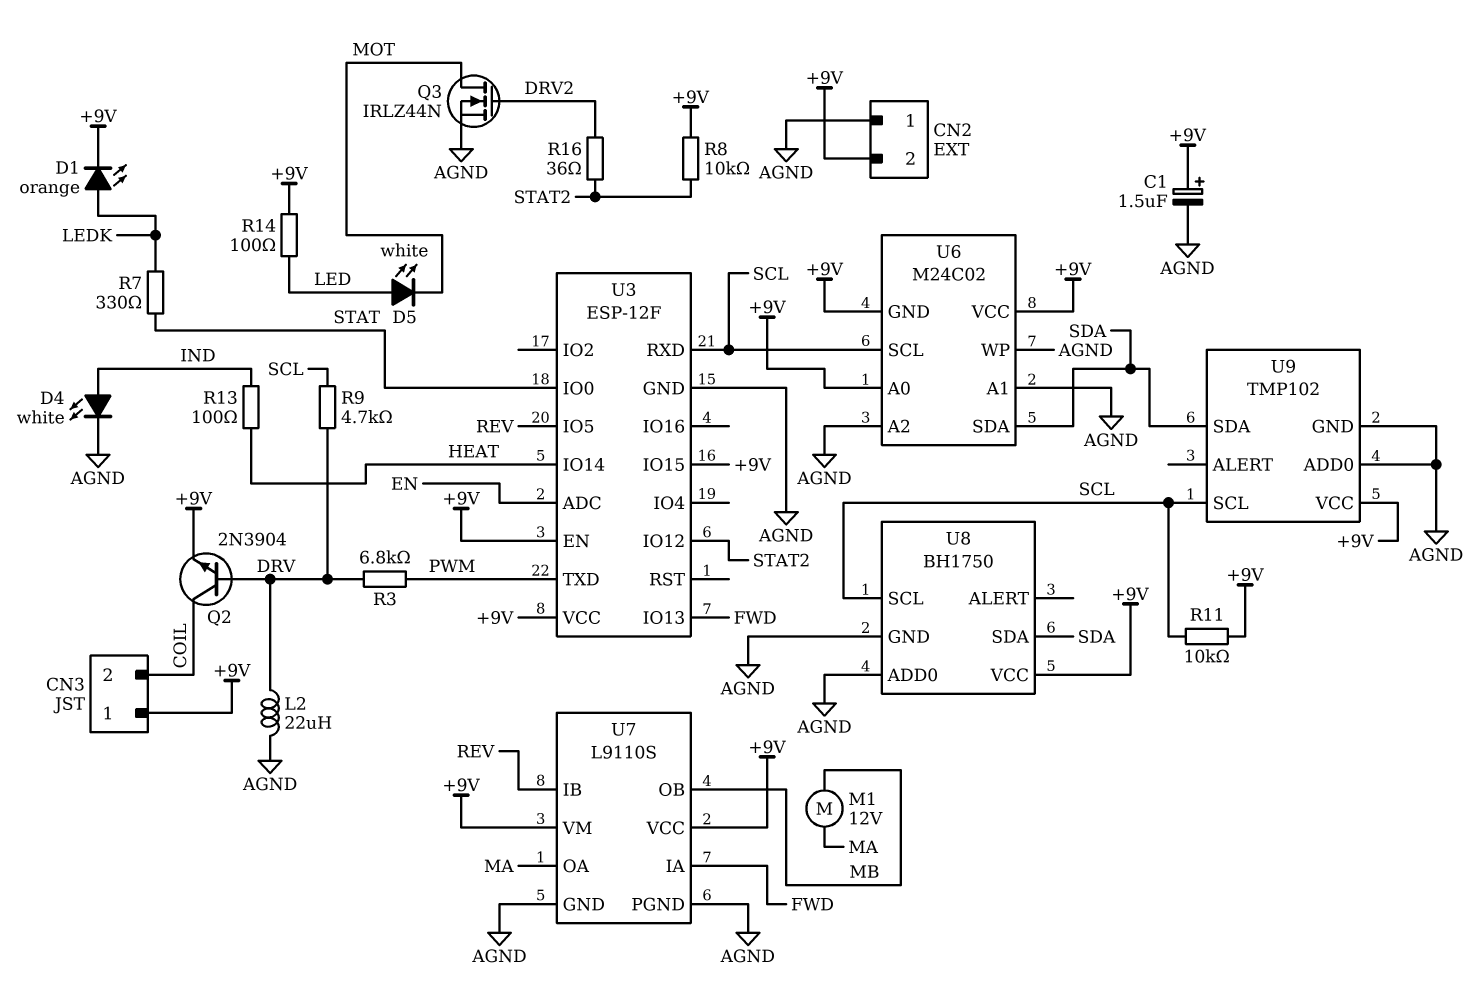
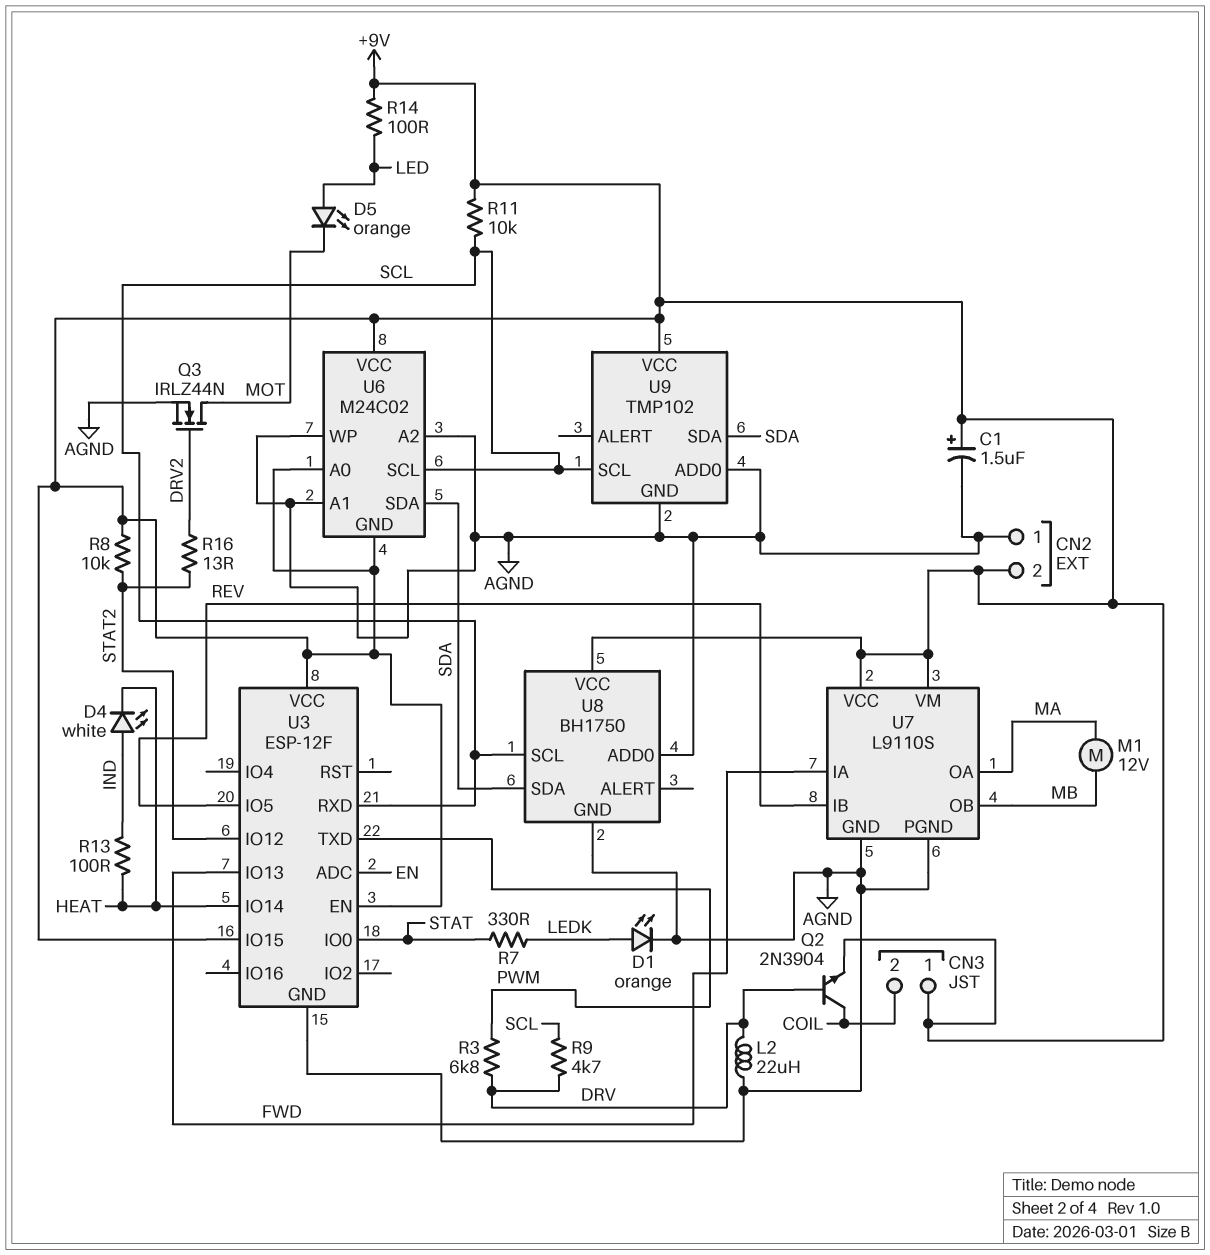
D1: LED orange (A LEDK, K +9V) -> LED orange (A LEDK, K AGND)
D4: LED white (A IND, K AGND) -> LED white (A IND, K HEAT)
D5: LED white (A LED, K MOT) -> LED orange (A LED, K MOT)
R16: 36 (DRV2, STAT2) -> 13 (DRV2, STAT2)

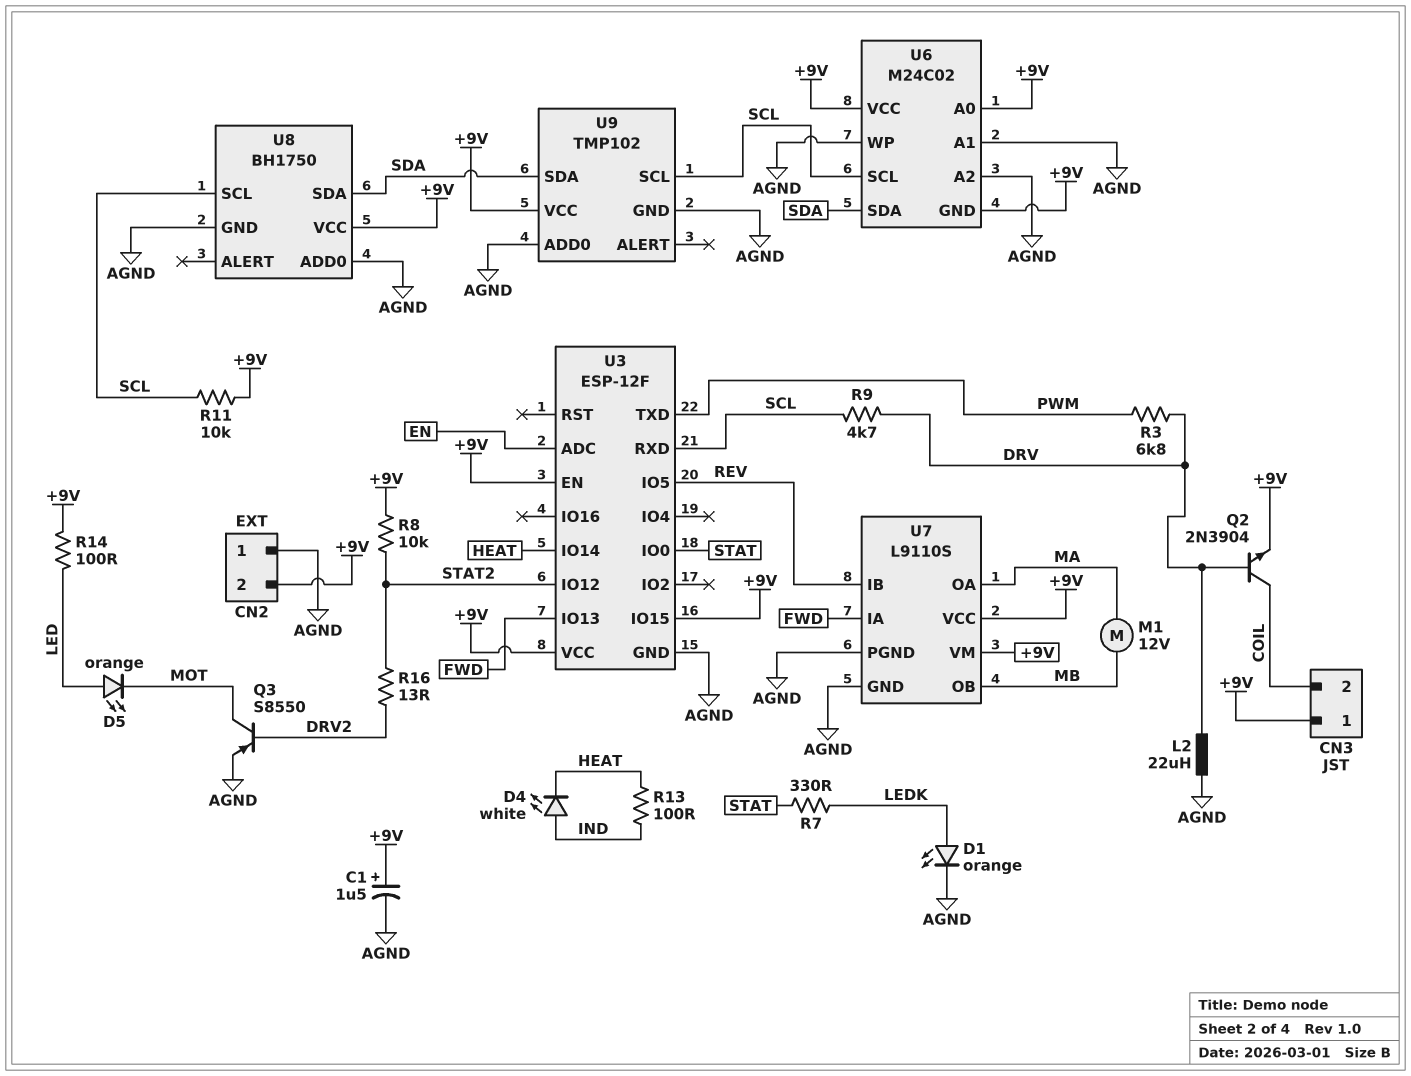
Q3: NMOS IRLZ44N (G DRV2, D MOT, S AGND) -> PNP S8550 (B DRV2, C MOT, E AGND)

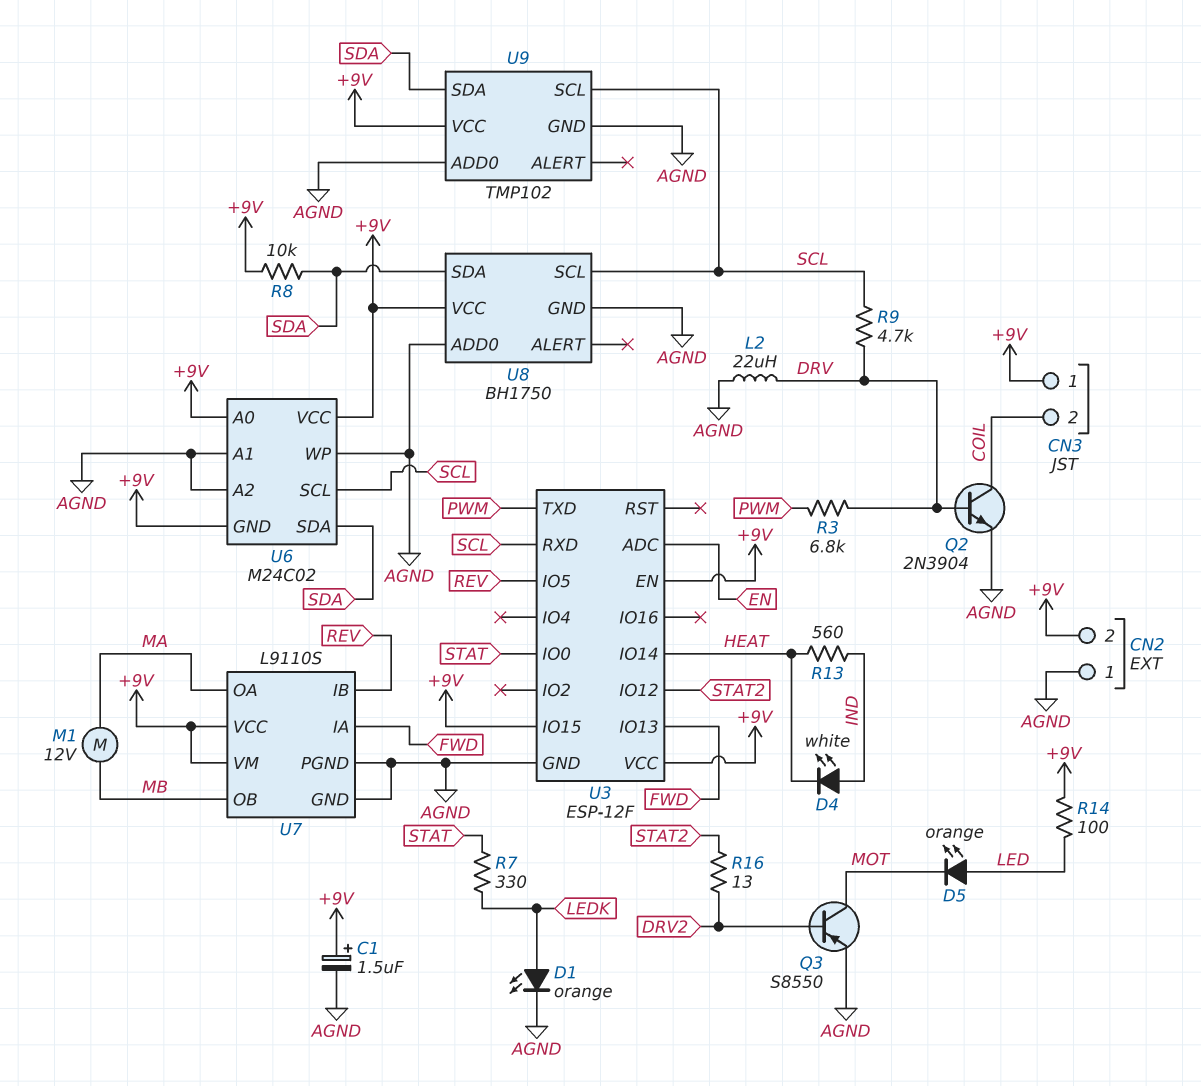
Q2: NPN 2N3904 (B DRV, C COIL, E +9V) -> NPN 2N3904 (B DRV, C COIL, E AGND)
R8: 10k (+9V, STAT2) -> 10k (+9V, SDA)
R11: 10k (+9V, SCL) -> none
R13: 100 (HEAT, IND) -> 560 (HEAT, IND)

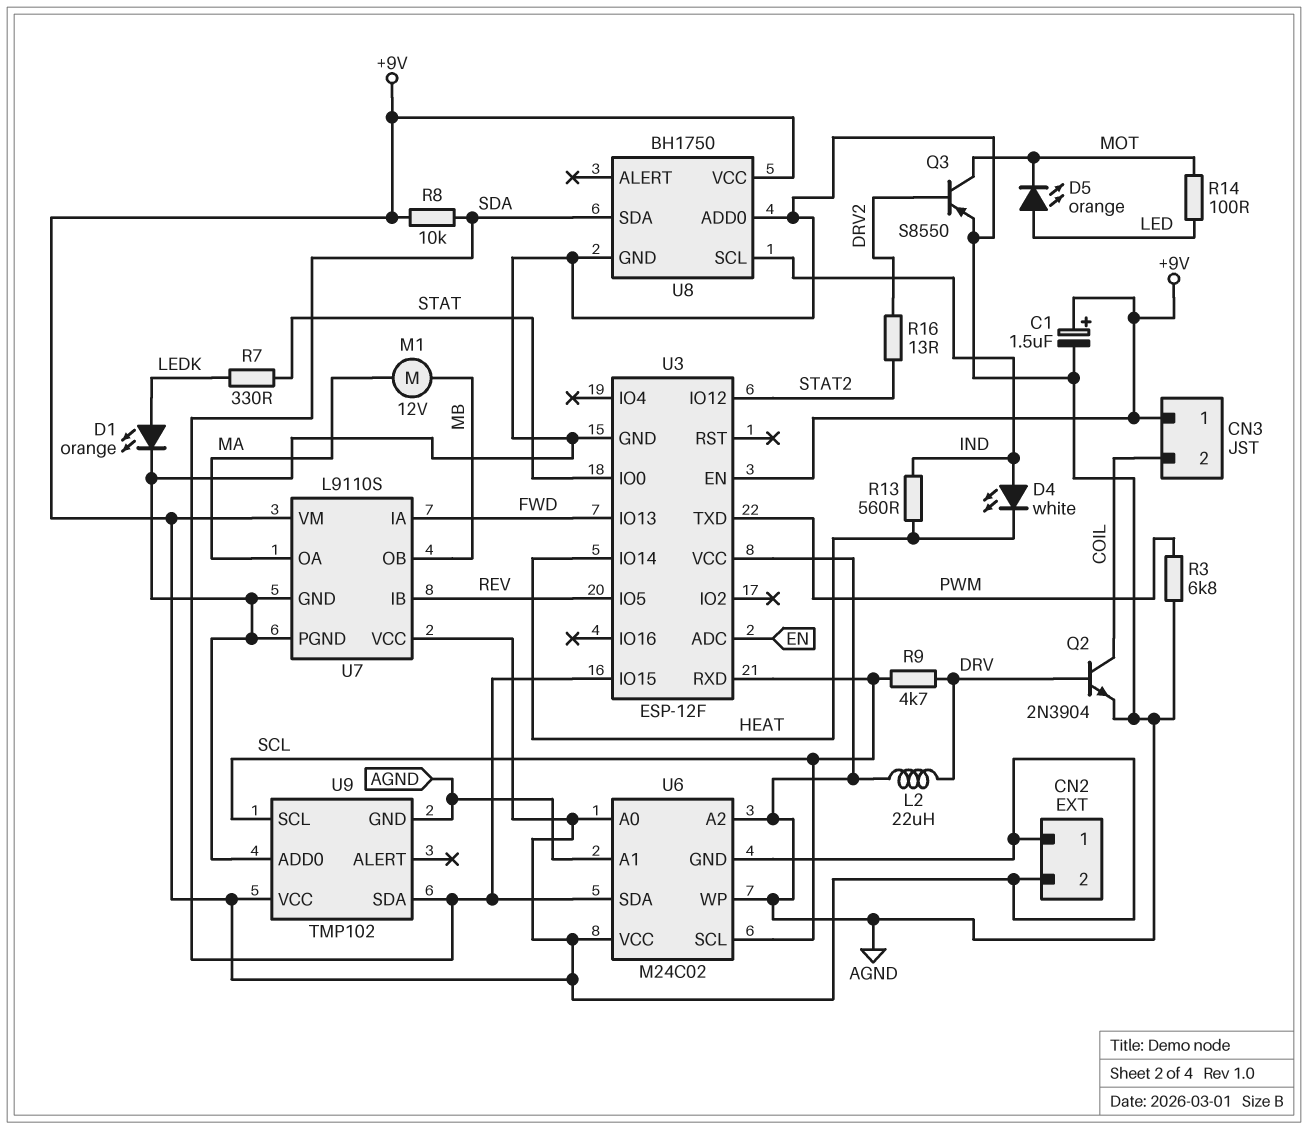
CN2 pin 1: AGND -> +9V
R3: 6.8k (DRV, PWM) -> 6.8k (AGND, PWM)
R14: 100 (+9V, LED) -> 100 (LED, MOT)
U3 pin IO15: +9V -> SDA
U3 pin VCC: +9V -> AGND
U8 pin SCL: SCL -> IND

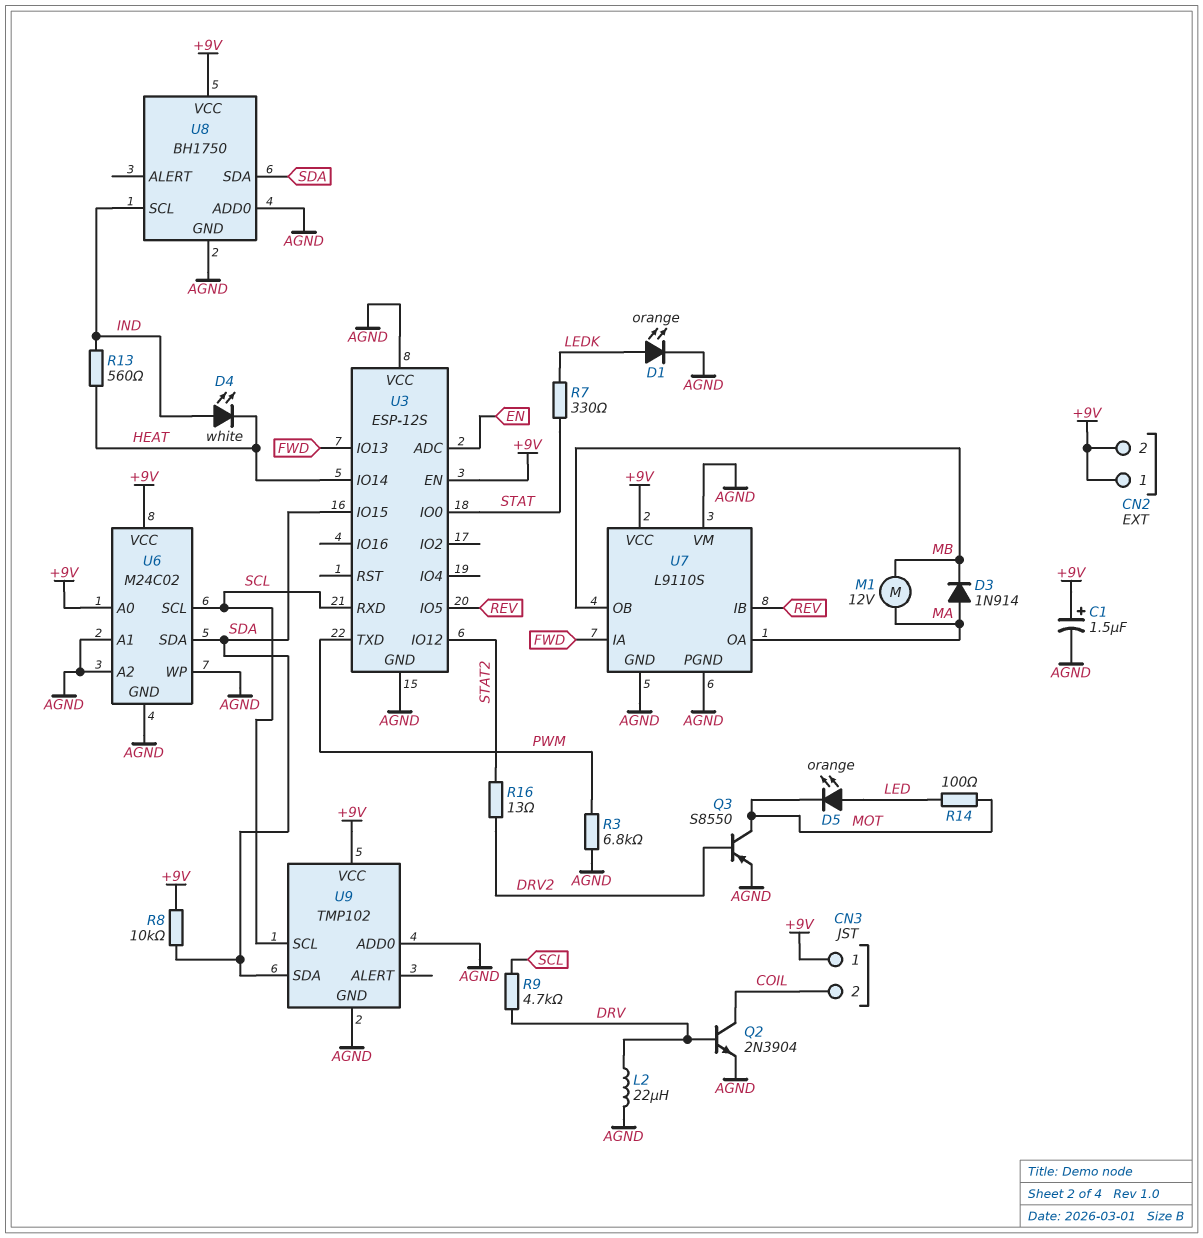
D3: none -> diode 1N914 (A MA, K MB)
U3: ESP-12F -> ESP-12S
U6 pin GND: +9V -> AGND
U7 pin VM: +9V -> AGND

